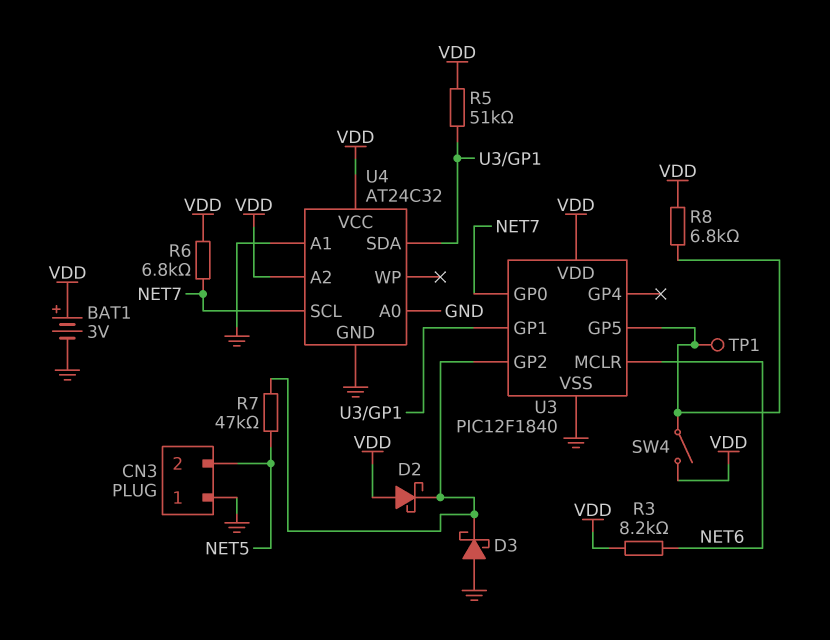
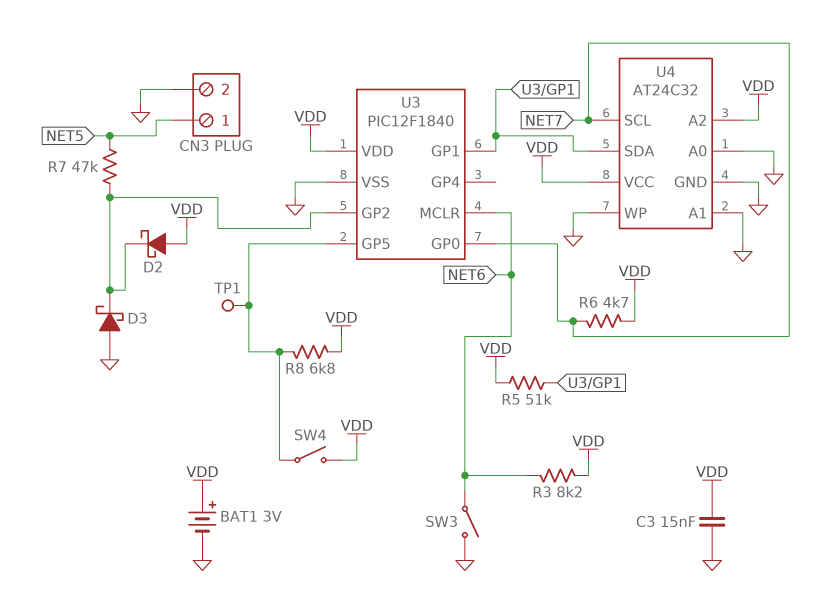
C3: none -> 15nF (GND, VDD)
CN3 pin 1: GND -> NET5
CN3 pin 2: NET5 -> GND
R6: 6.8k (NET7, VDD) -> 4.7k (NET7, VDD)
SW3: none -> switch (GND, NET6)
U4 pin WP: none -> GND

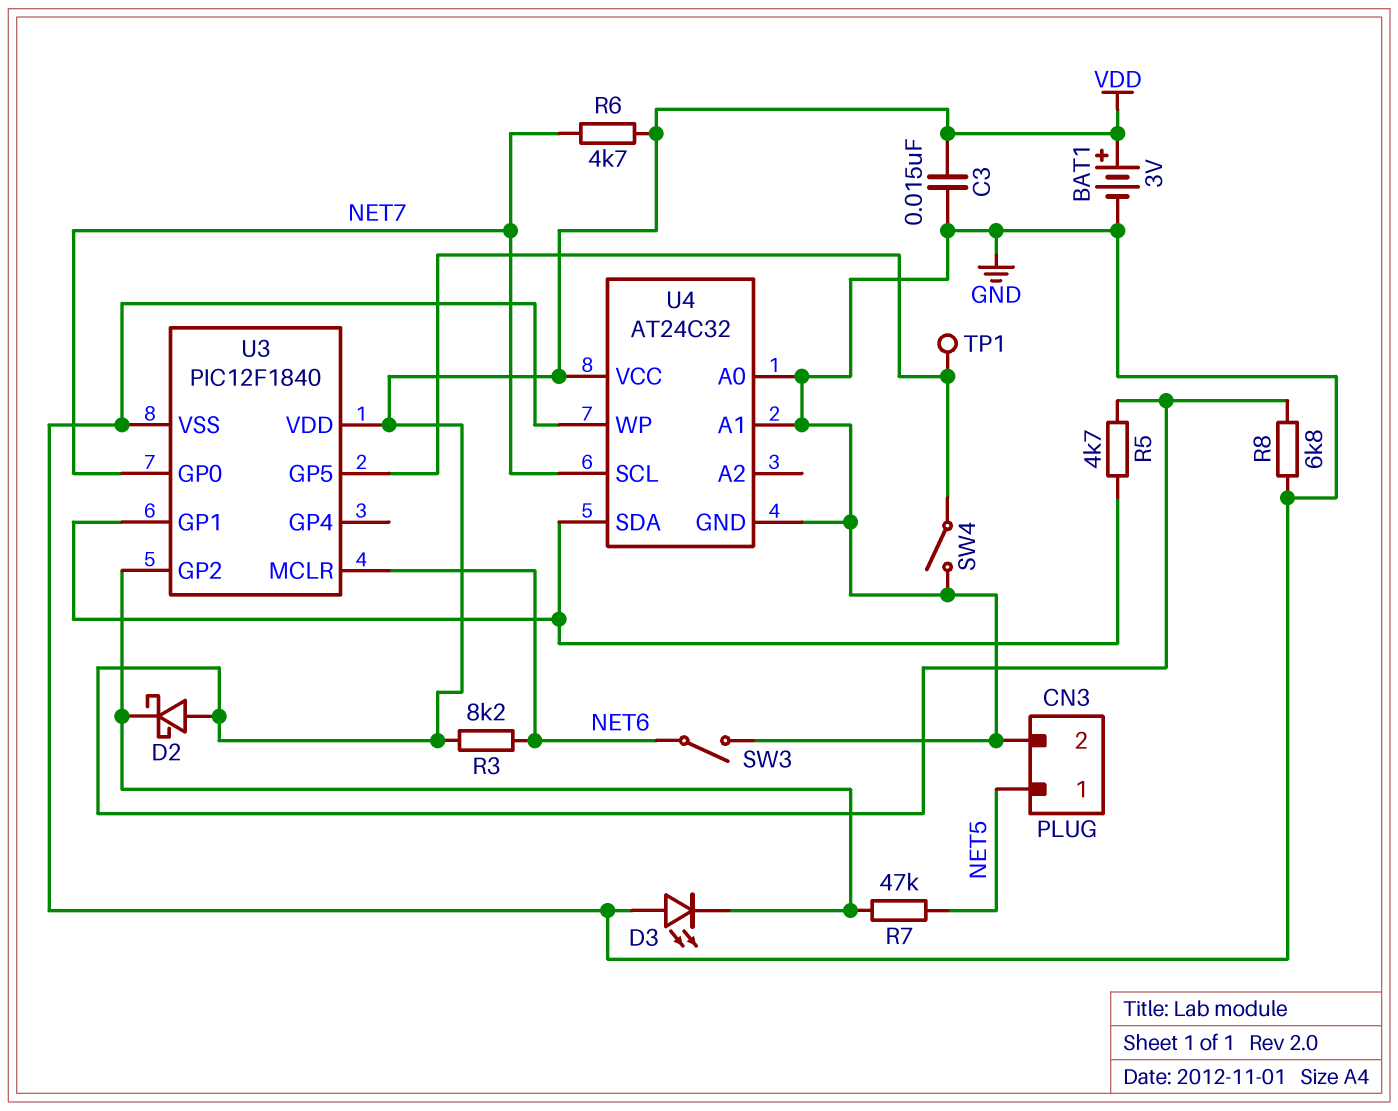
D3: schottky (A GND, K U3/GP2) -> LED (A GND, K U3/GP2)
R5: 51k (U3/GP1, VDD) -> 4.7k (U3/GP1, VDD)
R8: 6.8k (U3/GP5, VDD) -> 6.8k (GND, VDD)
SW4: switch (U3/GP5, VDD) -> switch (GND, U3/GP5)
U4 pin A2: VDD -> none

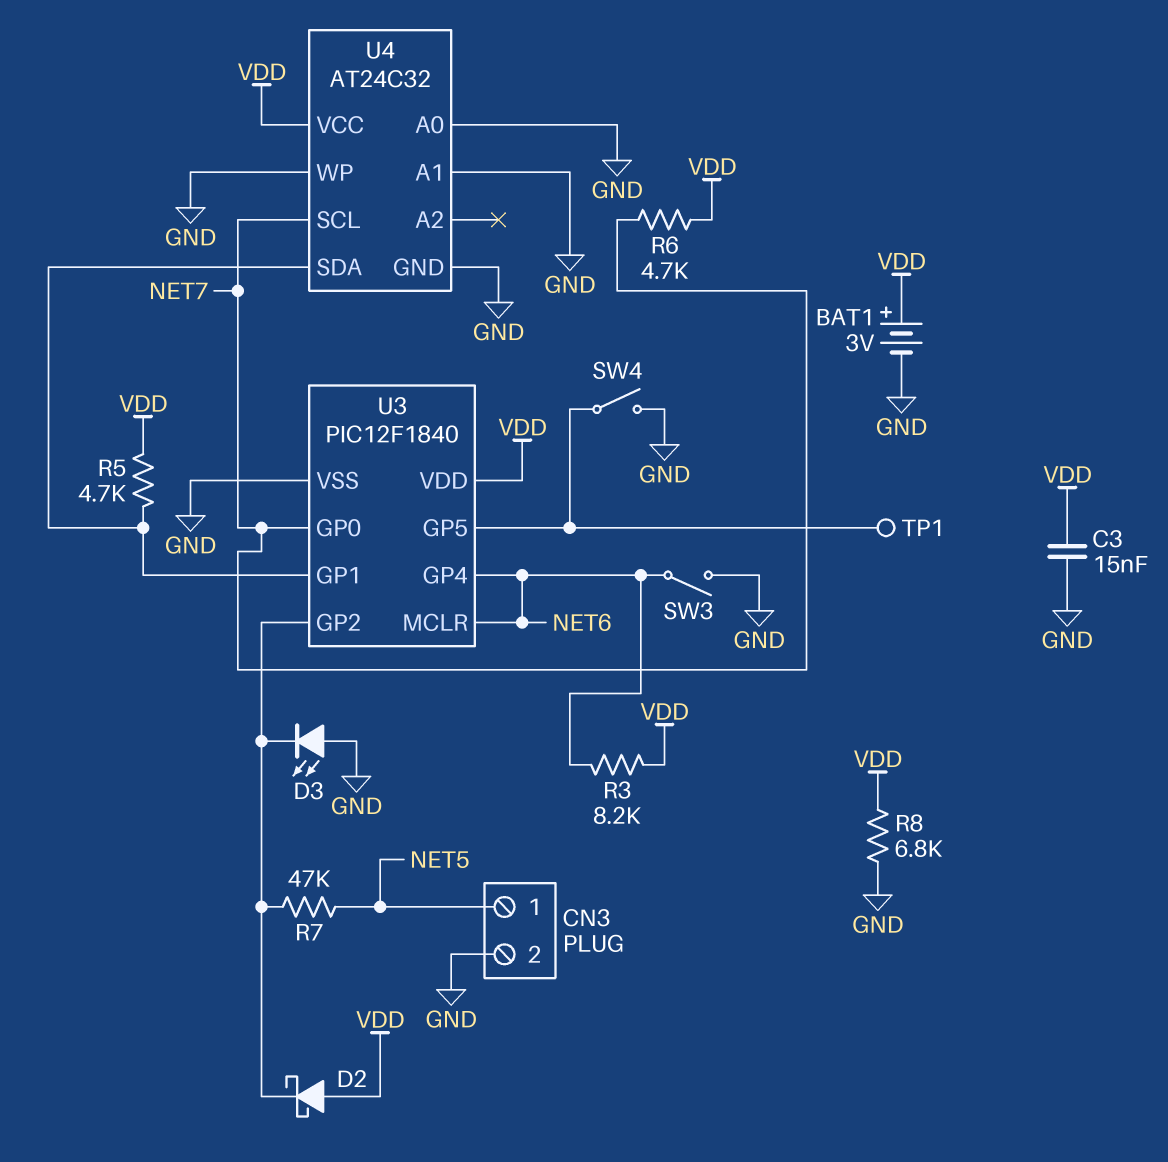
U3 pin GP4: none -> NET6

